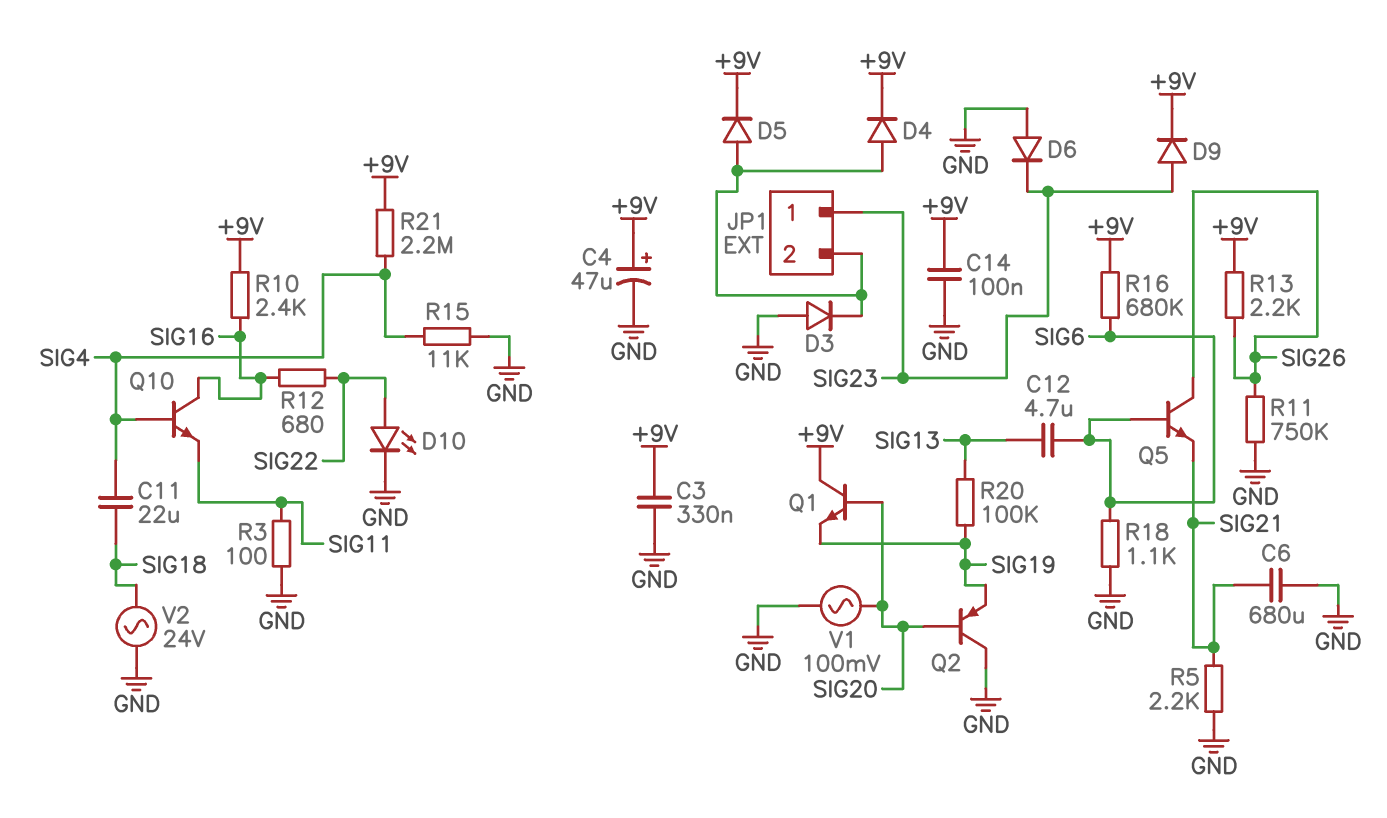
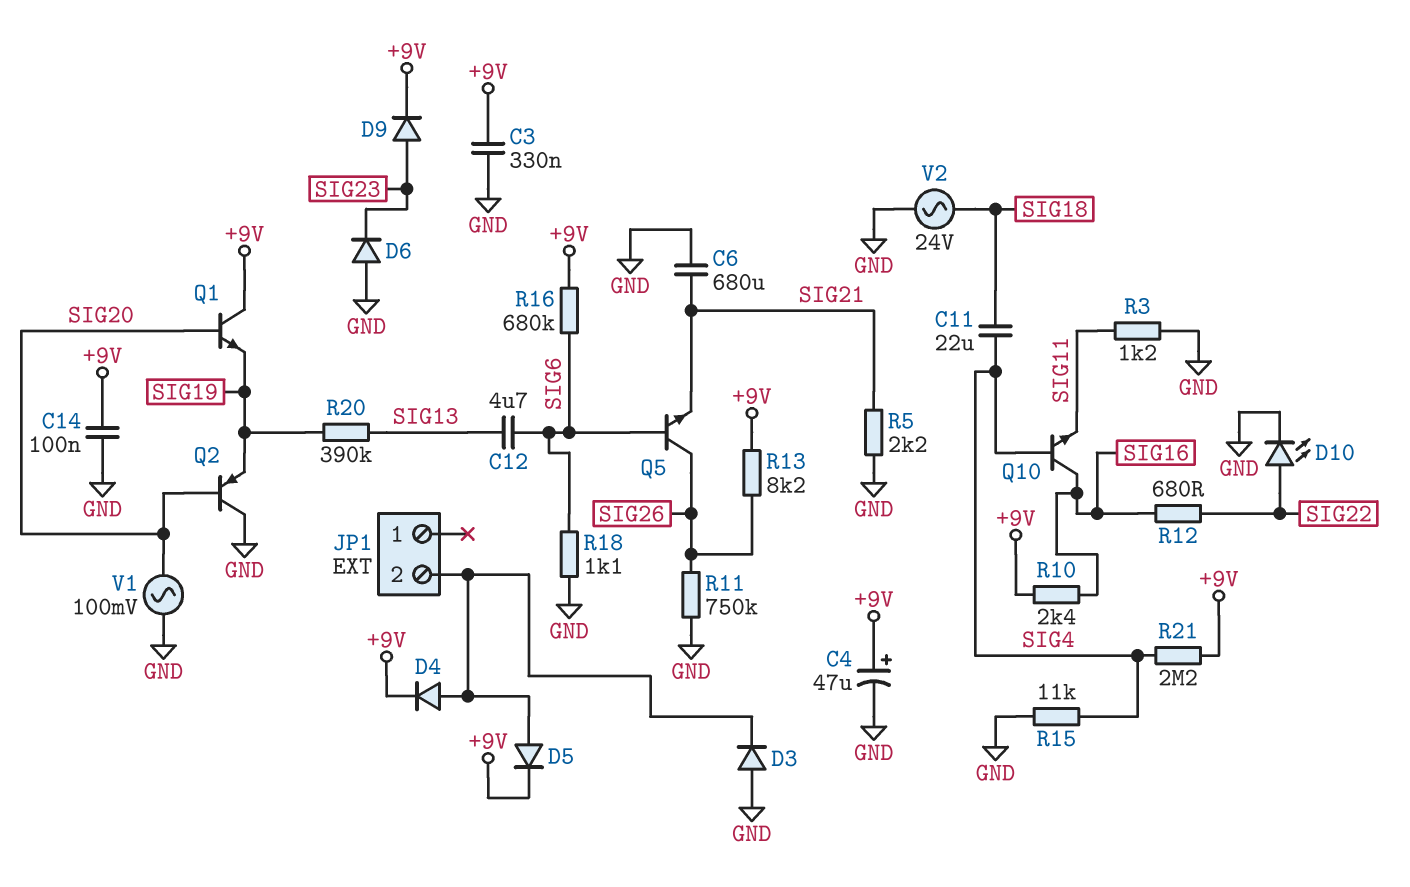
JP1 pin 1: SIG23 -> none
R3: 100 (GND, SIG11) -> 1.2k (GND, SIG11)
R13: 2.2k (+9V, SIG26) -> 8.2k (+9V, SIG26)
R20: 100k (SIG13, SIG19) -> 390k (SIG13, SIG19)

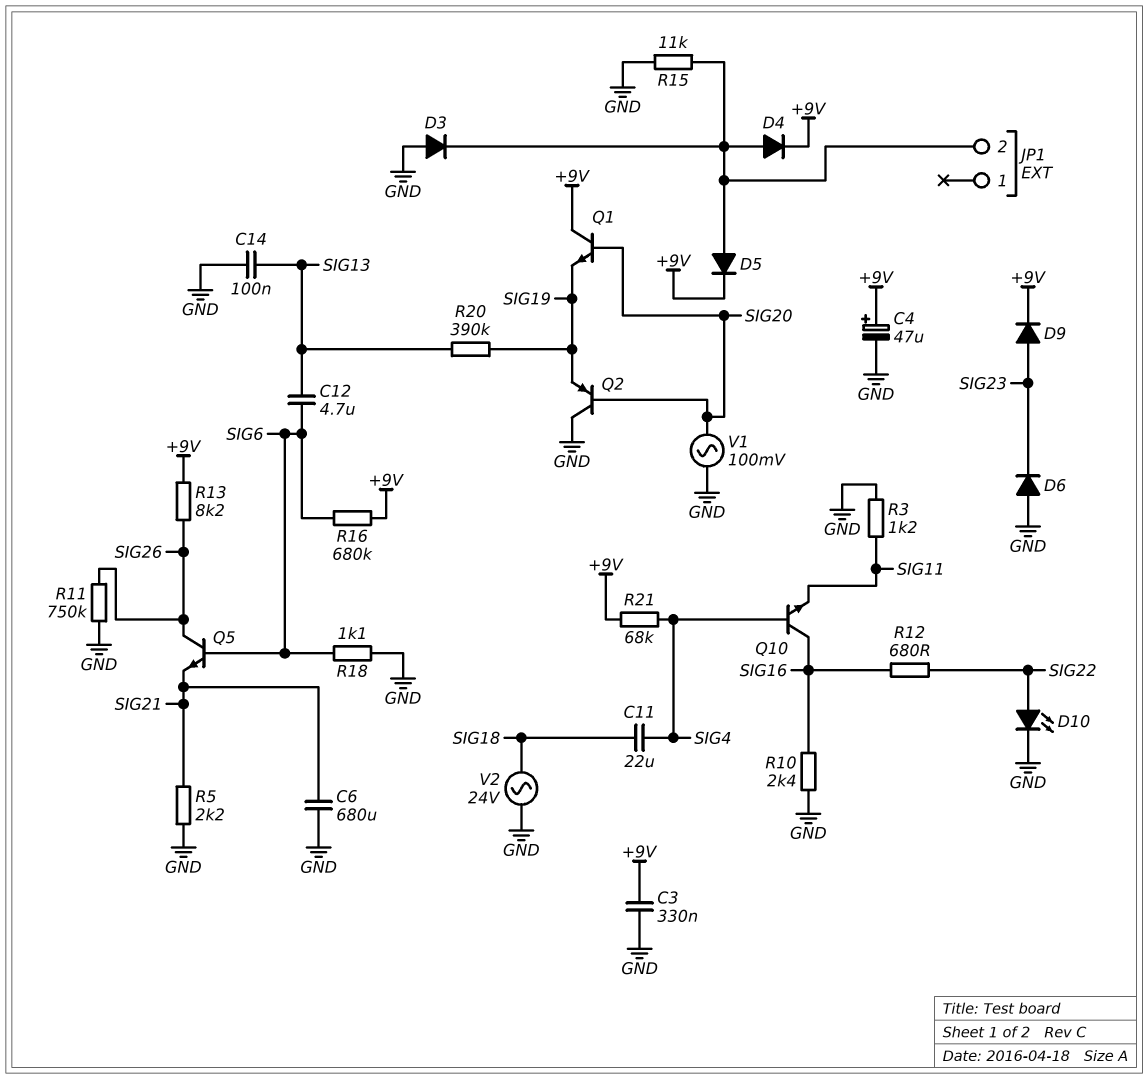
C14: 100nF (+9V, GND) -> 100nF (GND, SIG13)
R10: 2.4k (+9V, SIG16) -> 2.4k (GND, SIG16)
R15: 11k (GND, SIG4) -> 11k (GND, JP1/2)
R21: 2.2M (+9V, SIG4) -> 68k (+9V, SIG4)

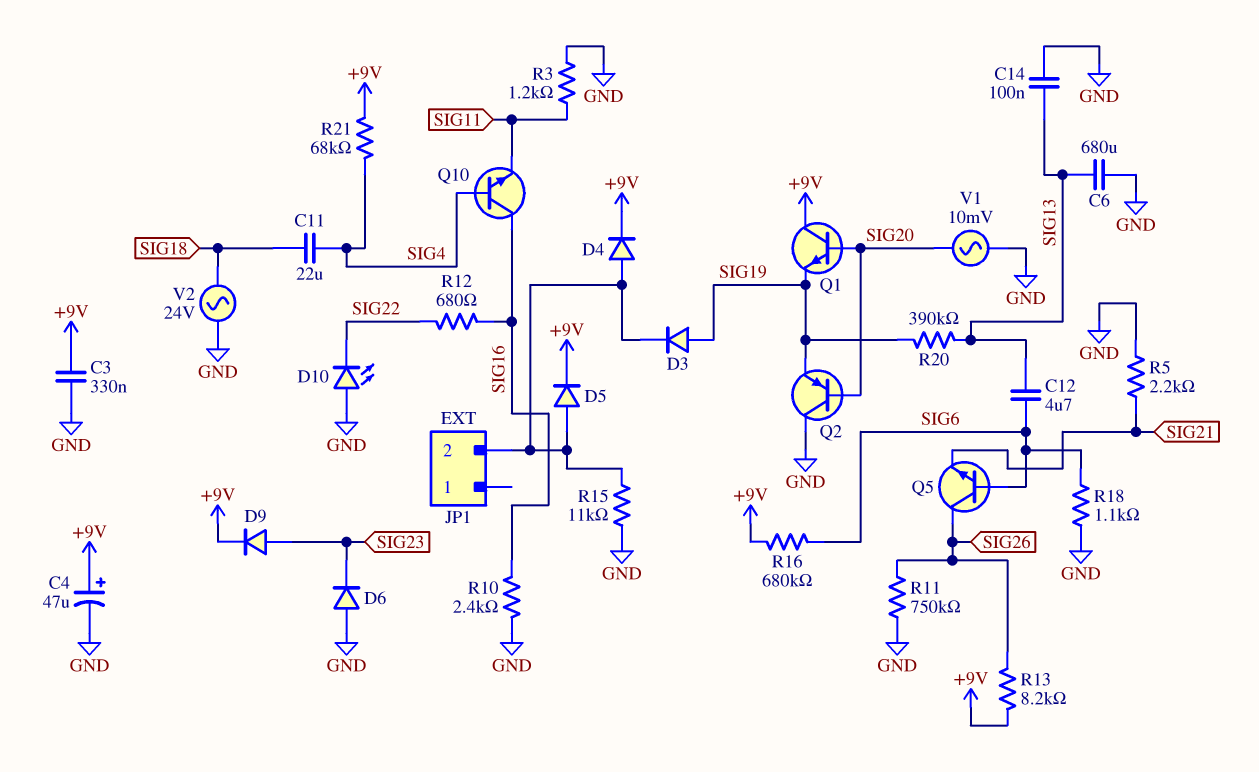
C6: 680uF (GND, SIG21) -> 680uF (GND, SIG13)
D3: diode (A GND, K JP1/2) -> diode (A SIG19, K JP1/2)
D10: LED (A SIG22, K GND) -> LED (A GND, K SIG22)
V1: AC 100mV (GND, SIG20) -> AC 10mV (GND, SIG20)

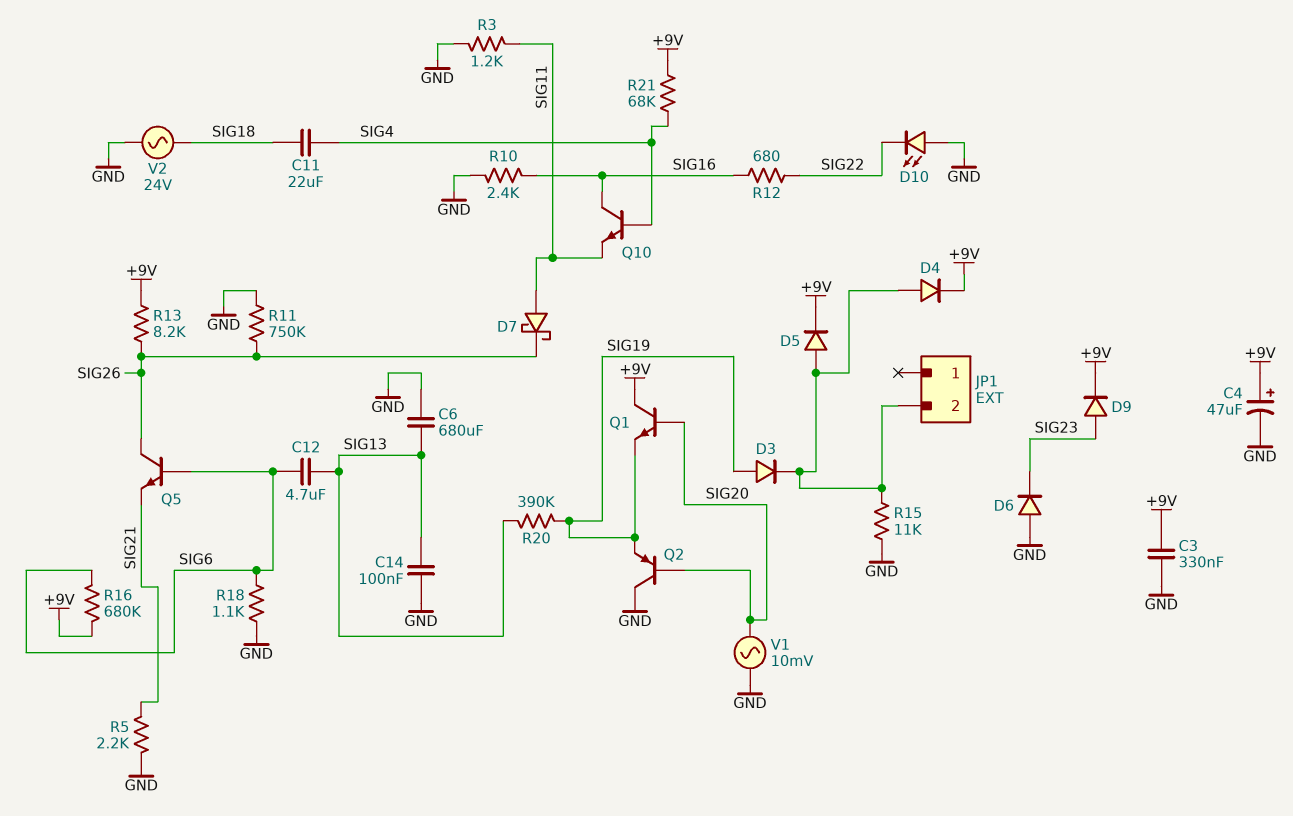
D7: none -> schottky (A SIG11, K SIG26)

